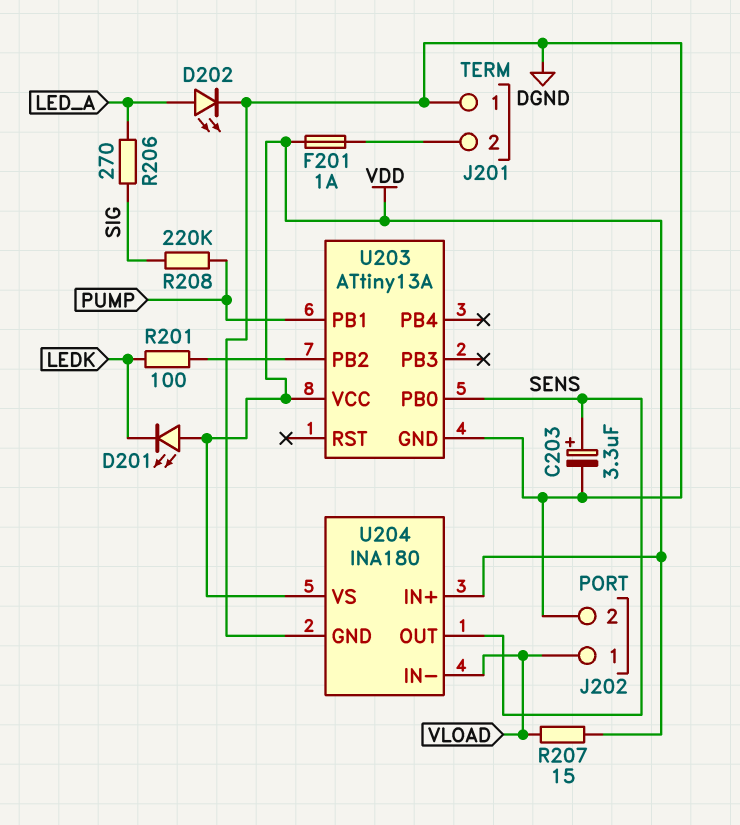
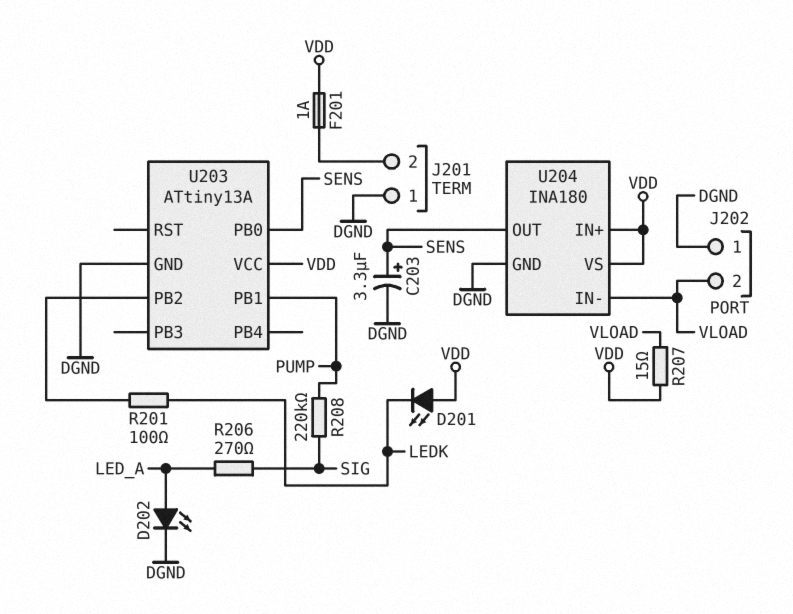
J202 pin 1: VLOAD -> DGND
J202 pin 2: DGND -> VLOAD

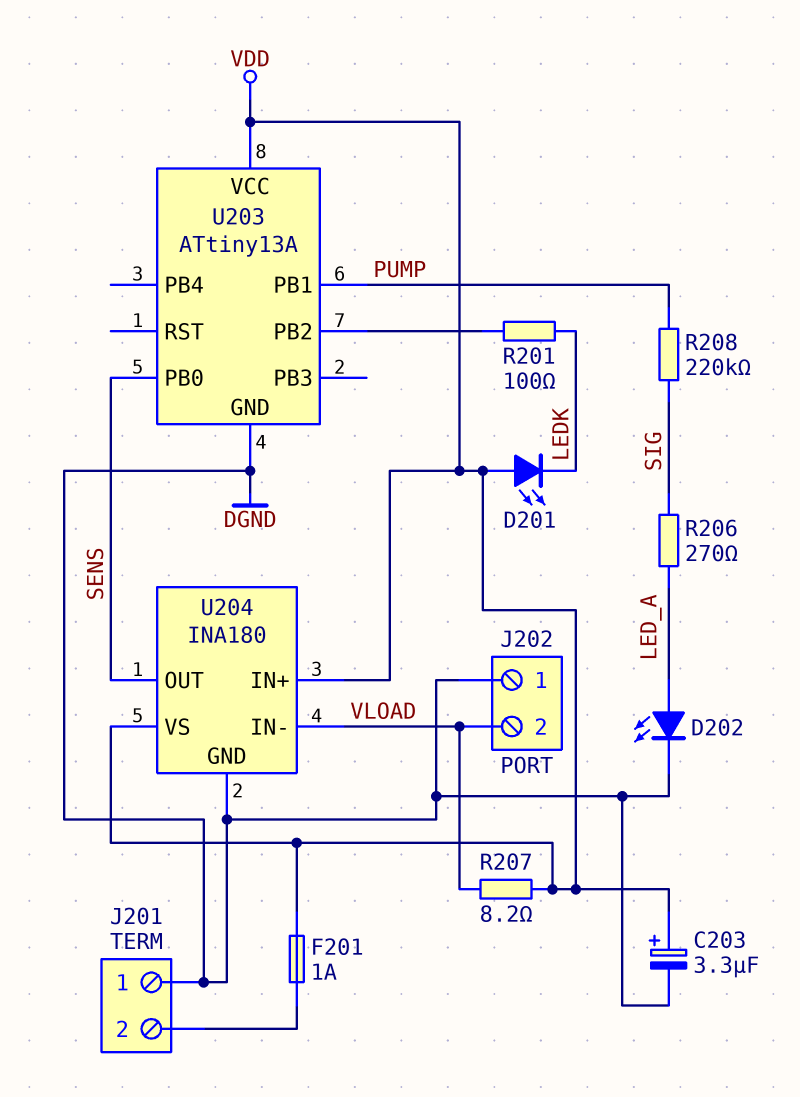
C203: 3.3uF (plus SENS, minus DGND) -> 3.3uF (plus VDD, minus DGND)
R207: 15 (VDD, VLOAD) -> 8.2 (VDD, VLOAD)

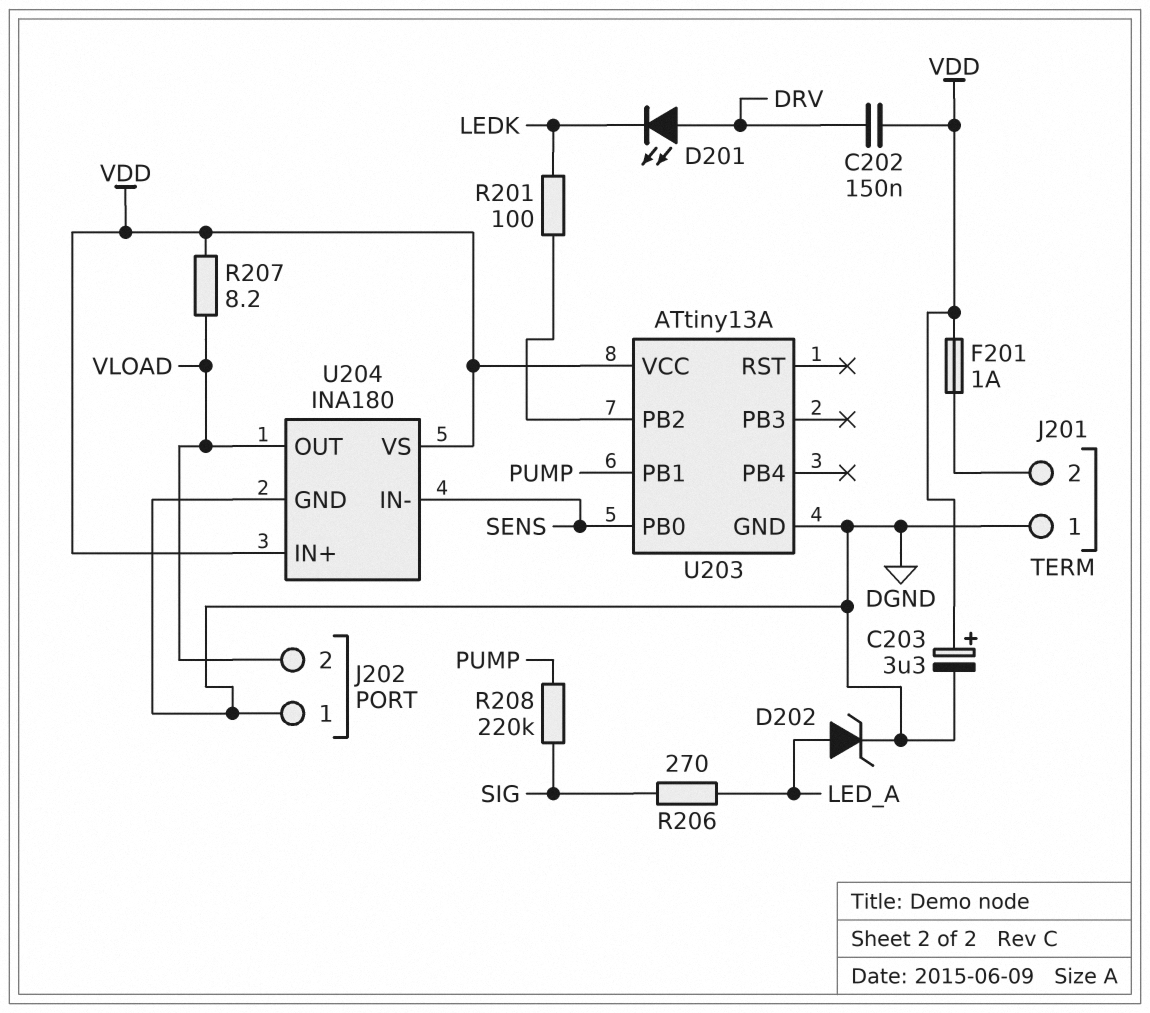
C202: none -> 150nF (DRV, VDD)
D201: LED (A VDD, K LEDK) -> LED (A DRV, K LEDK)
D202: LED (A LED_A, K DGND) -> zener (A LED_A, K DGND)
U204 pin IN-: VLOAD -> SENS
U204 pin OUT: SENS -> VLOAD

